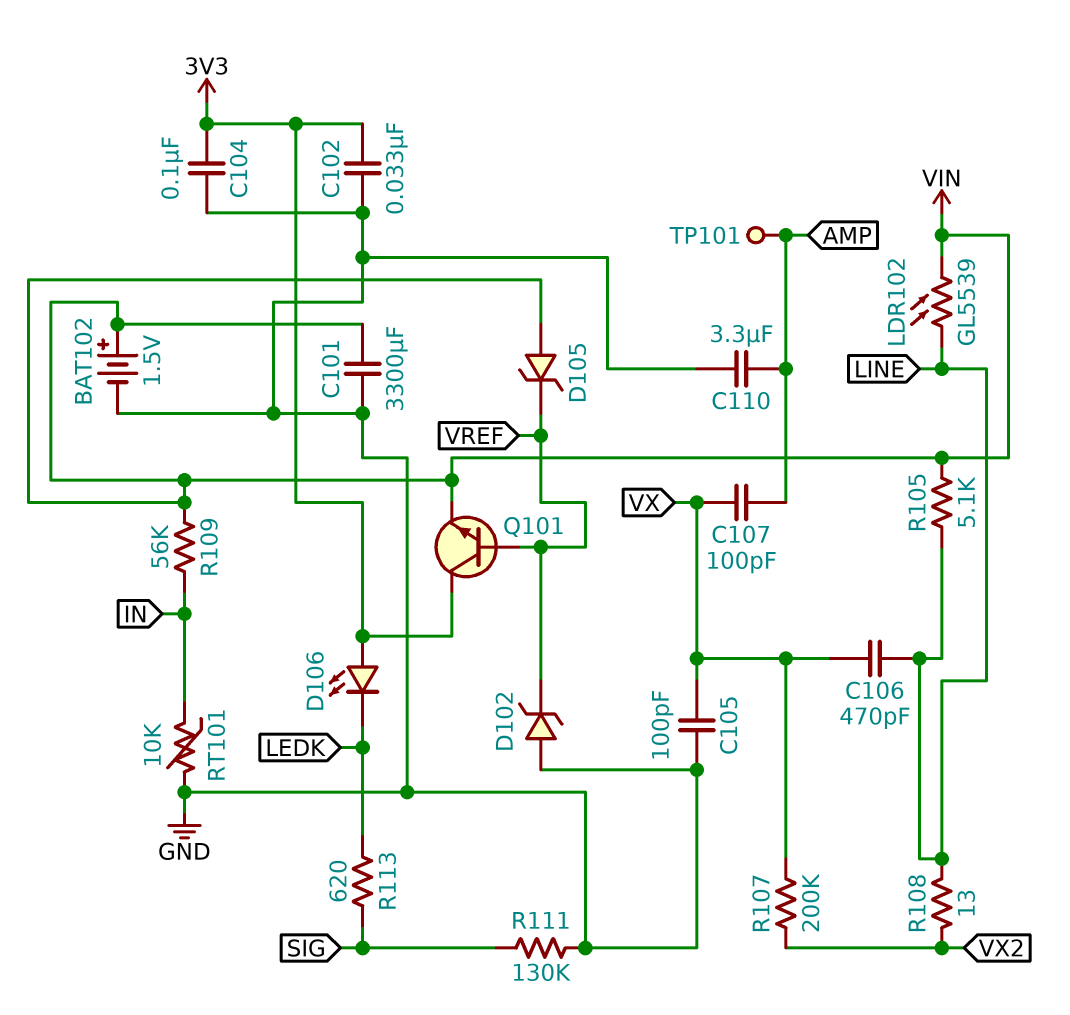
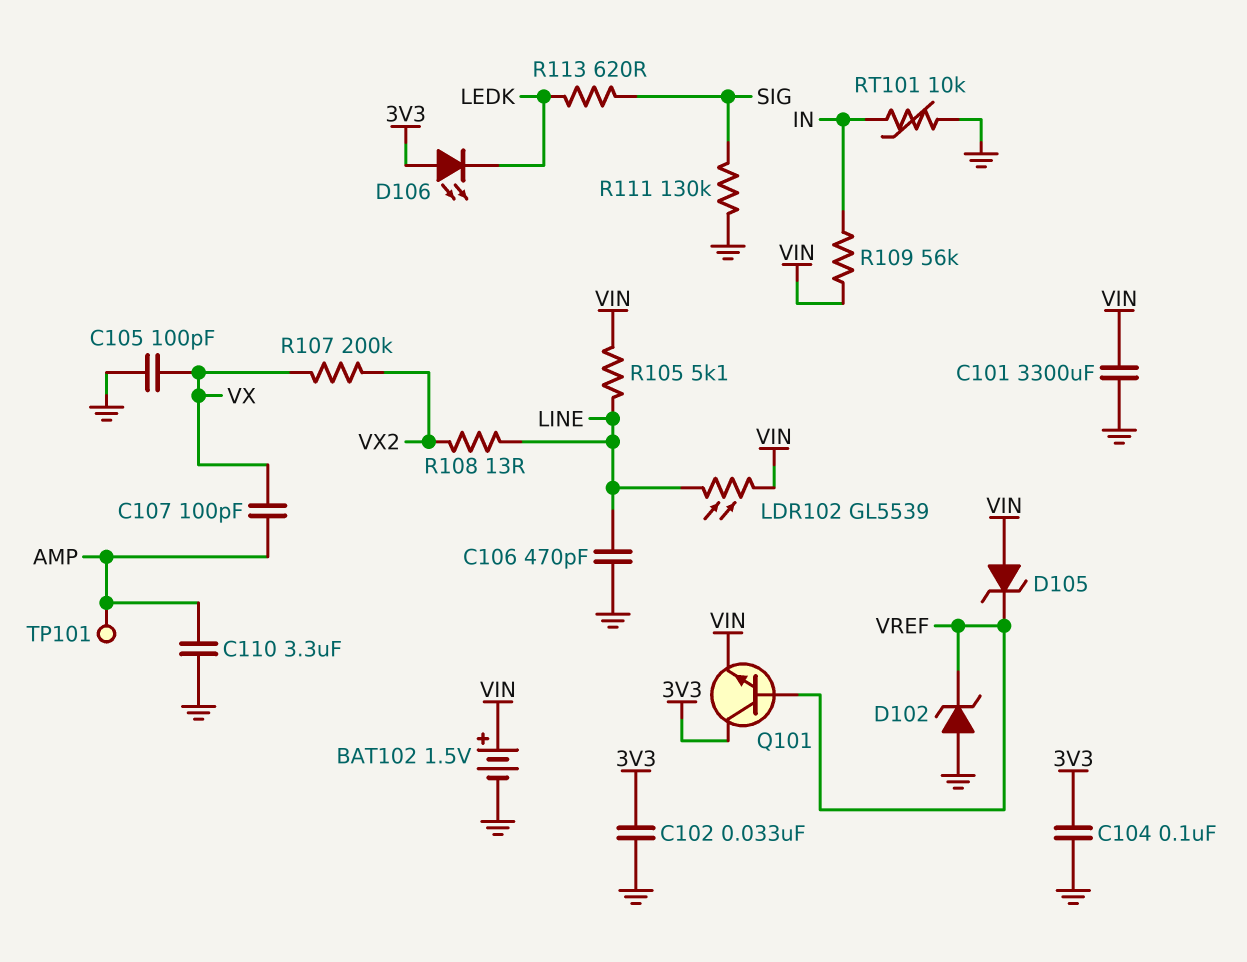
C106: 470pF (LINE, VX) -> 470pF (GND, LINE)

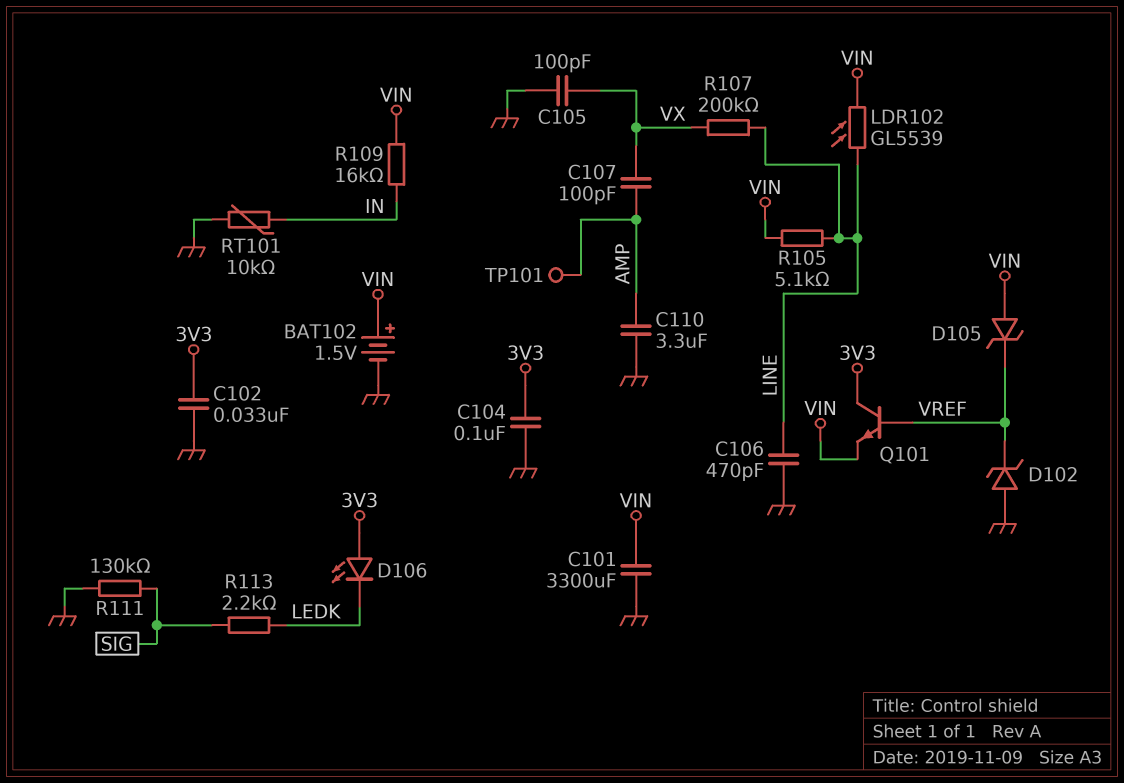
R107: 200k (VX, VX2) -> 200k (LINE, VX)
R108: 13 (LINE, VX2) -> none
R109: 56k (IN, VIN) -> 16k (IN, VIN)
R113: 620 (LEDK, SIG) -> 2.2k (LEDK, SIG)

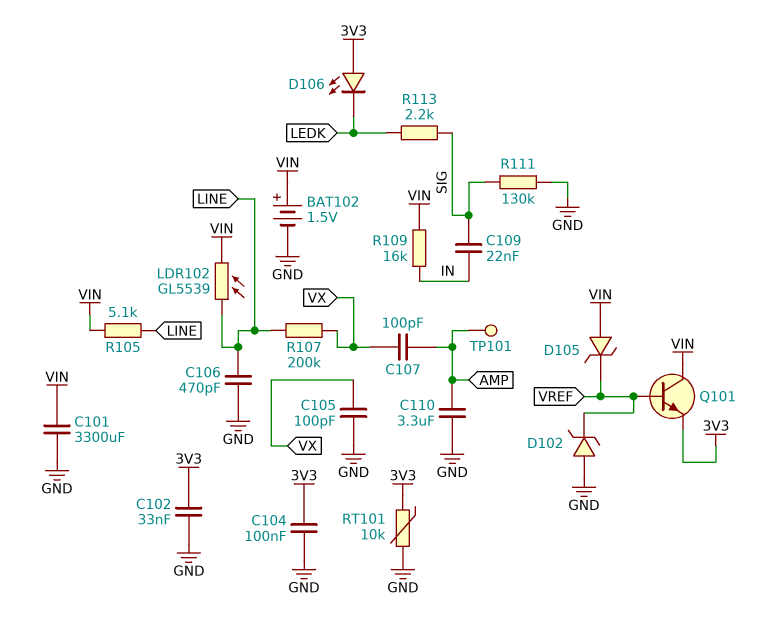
C109: none -> 22nF (IN, SIG)
Q101: NPN (B VREF, C 3V3, E VIN) -> NPN (B VREF, C VIN, E 3V3)
RT101: 10k (GND, IN) -> 10k (3V3, GND)

